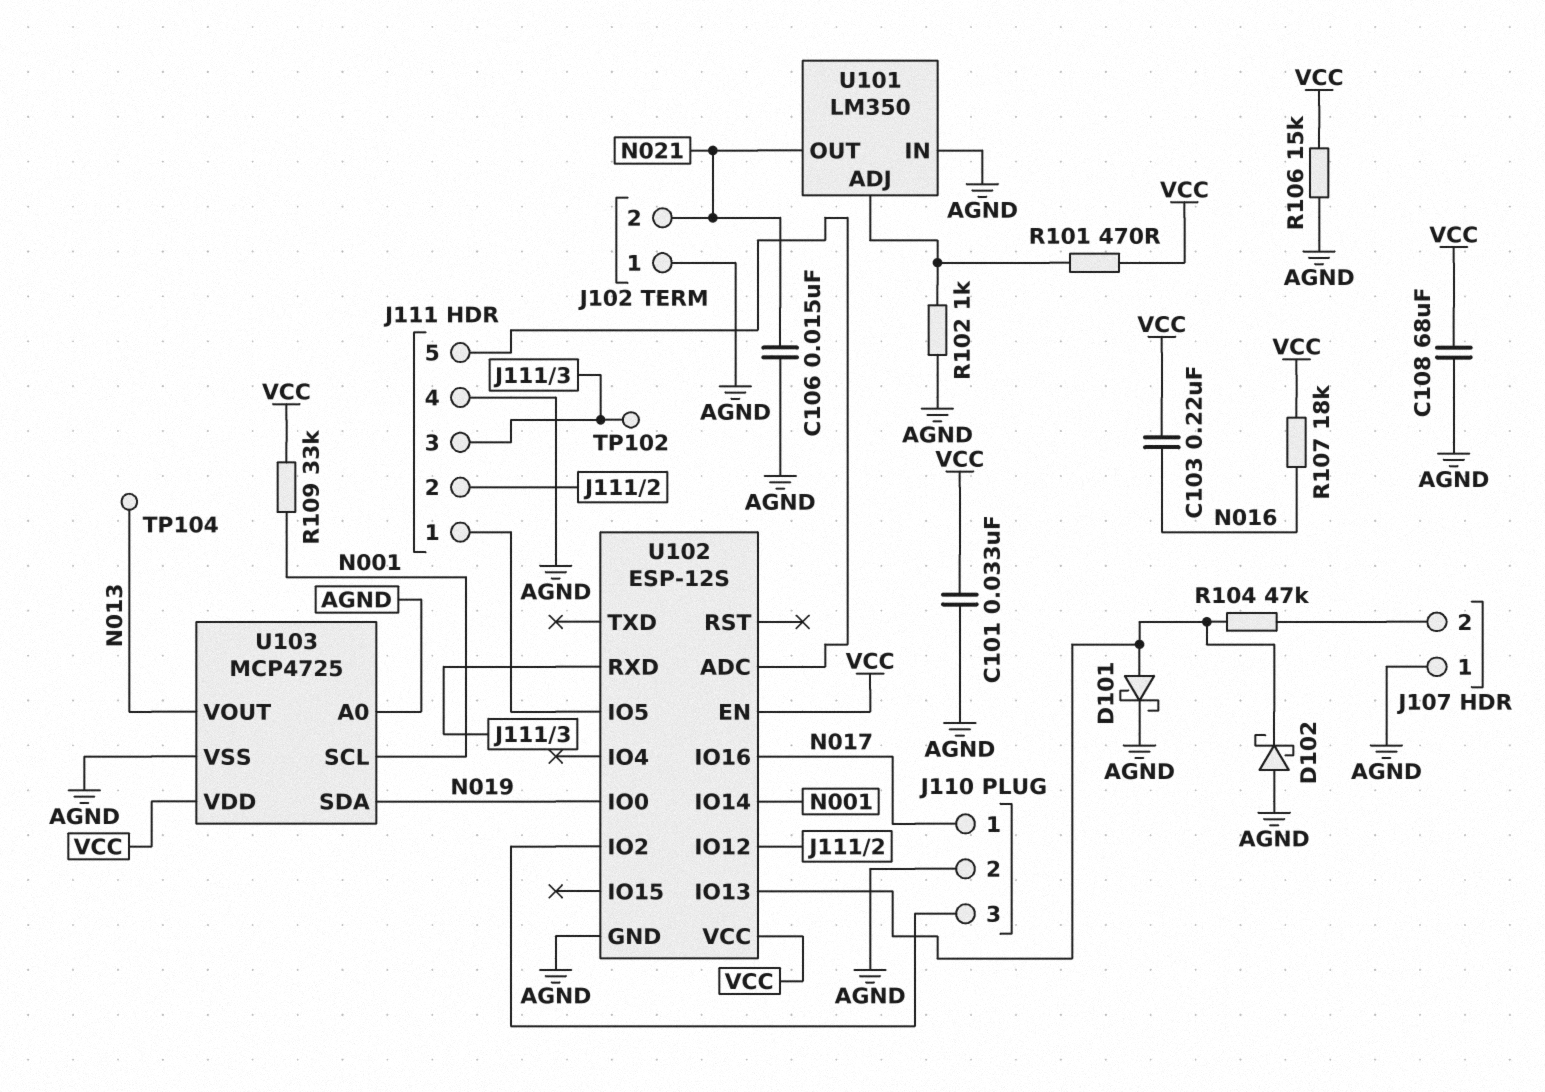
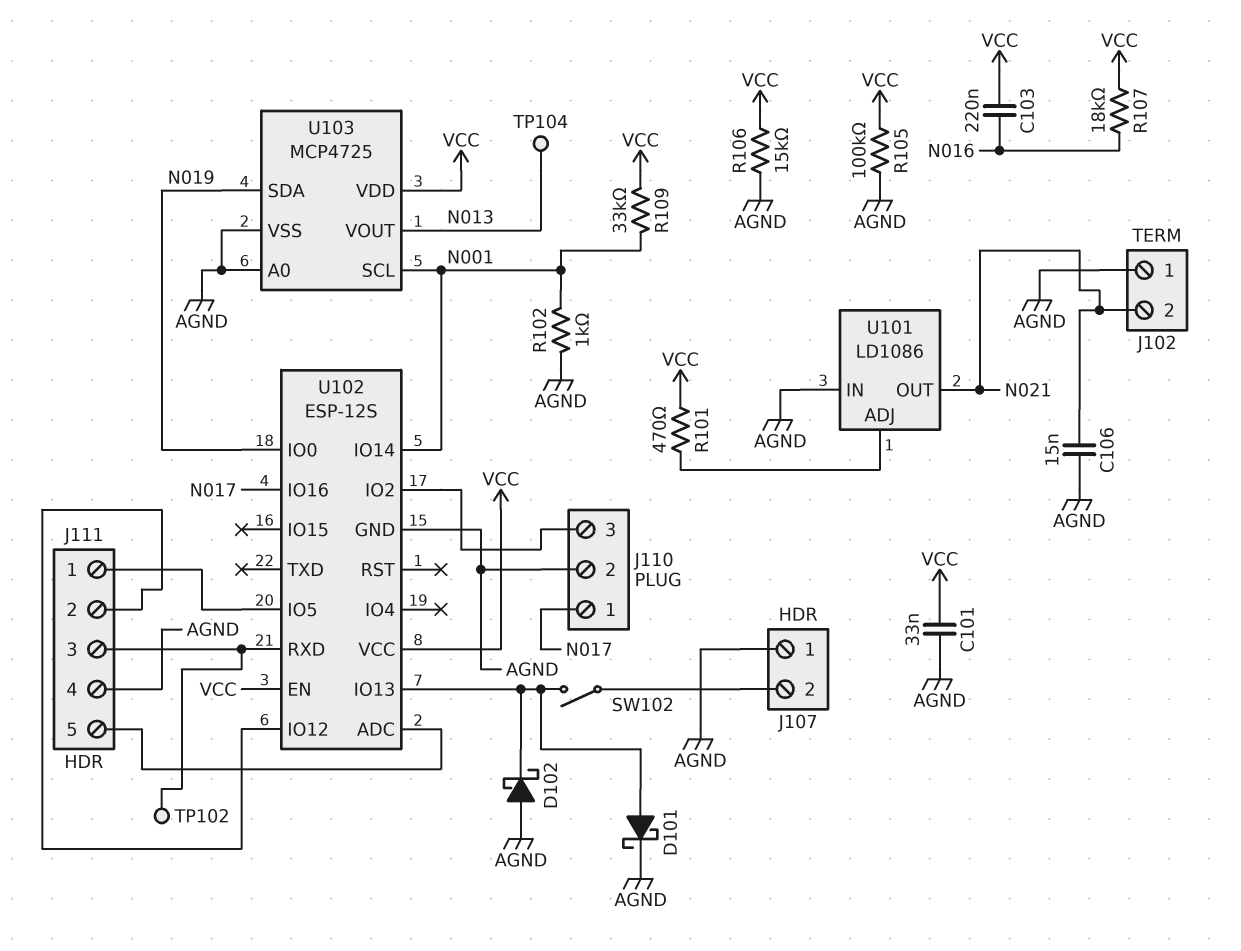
C108: 68uF (AGND, VCC) -> none
R102: 1k (AGND, U101/ADJ) -> 1k (AGND, N001)
R104: 47k (J107/2, U102/IO13) -> none
R105: none -> 100k (AGND, VCC)
SW102: none -> switch (J107/2, U102/IO13)
U101: LM350 -> LD1086

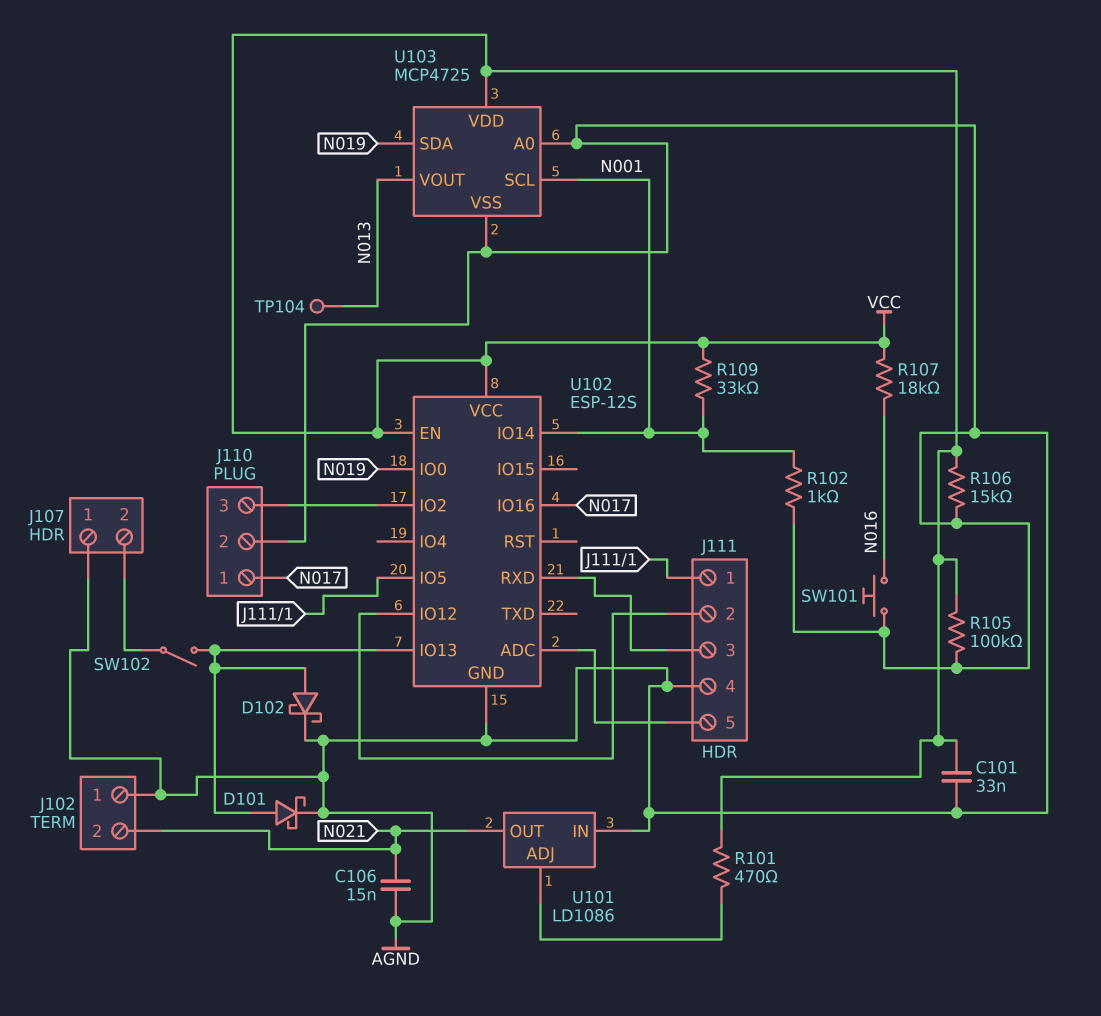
C103: 220nF (N016, VCC) -> none
D102: schottky (A AGND, K U102/IO13) -> schottky (A U102/IO13, K AGND)
SW101: none -> button (AGND, N016)
TP102: test point (J111/3) -> none

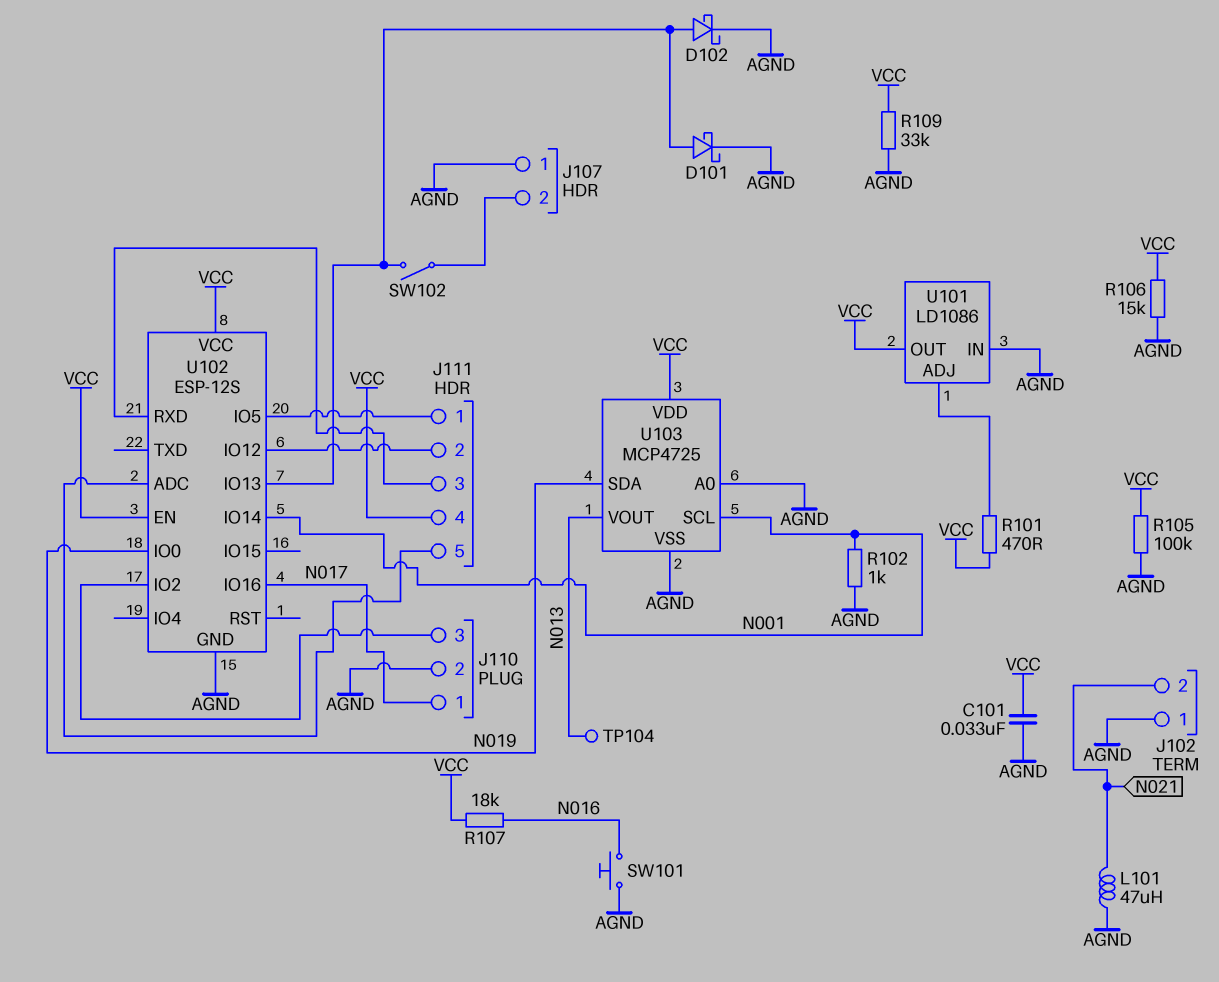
C106: 15nF (AGND, N021) -> none
J111 pin 4: AGND -> VCC
L101: none -> 47uH (AGND, N021)
R109: 33k (N001, VCC) -> 33k (AGND, VCC)
U101 pin OUT: N021 -> VCC

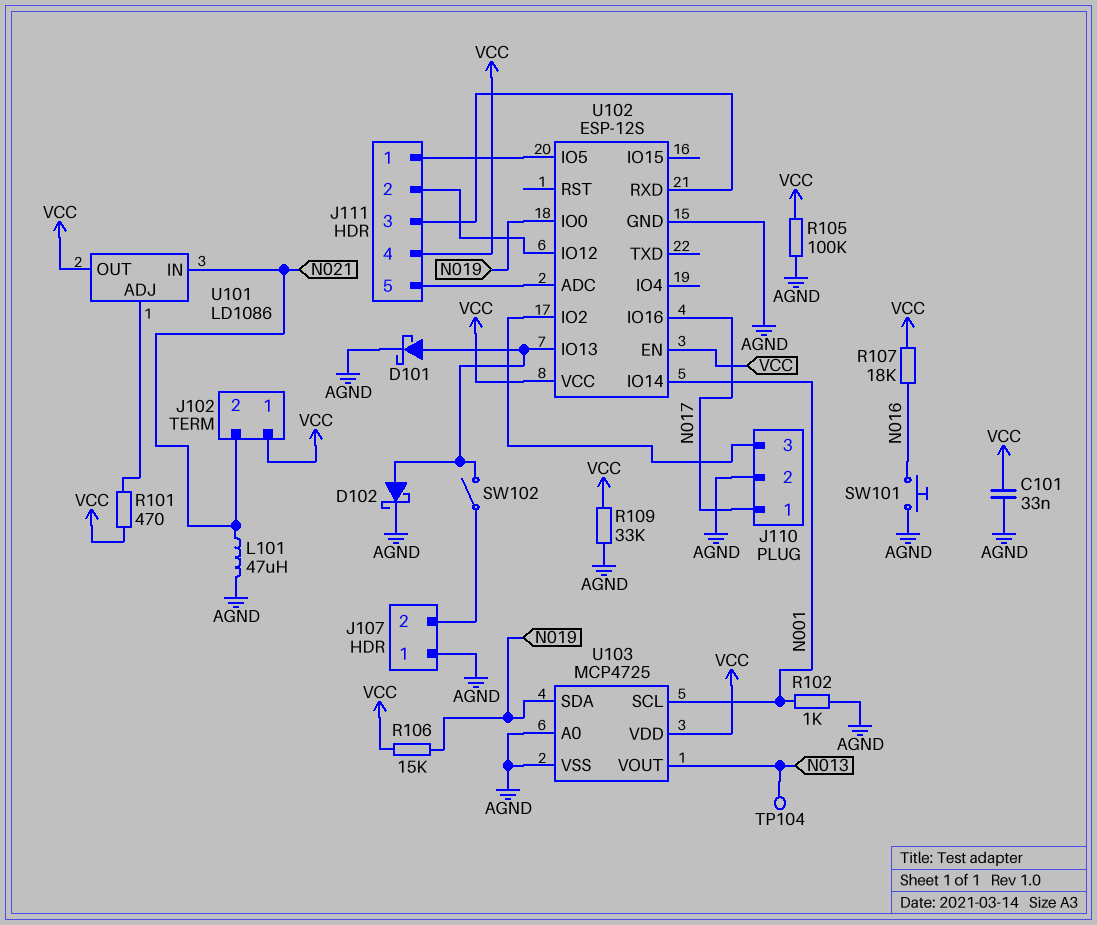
J102 pin 1: AGND -> VCC
R106: 15k (AGND, VCC) -> 15k (N019, VCC)
U101 pin IN: AGND -> N021

